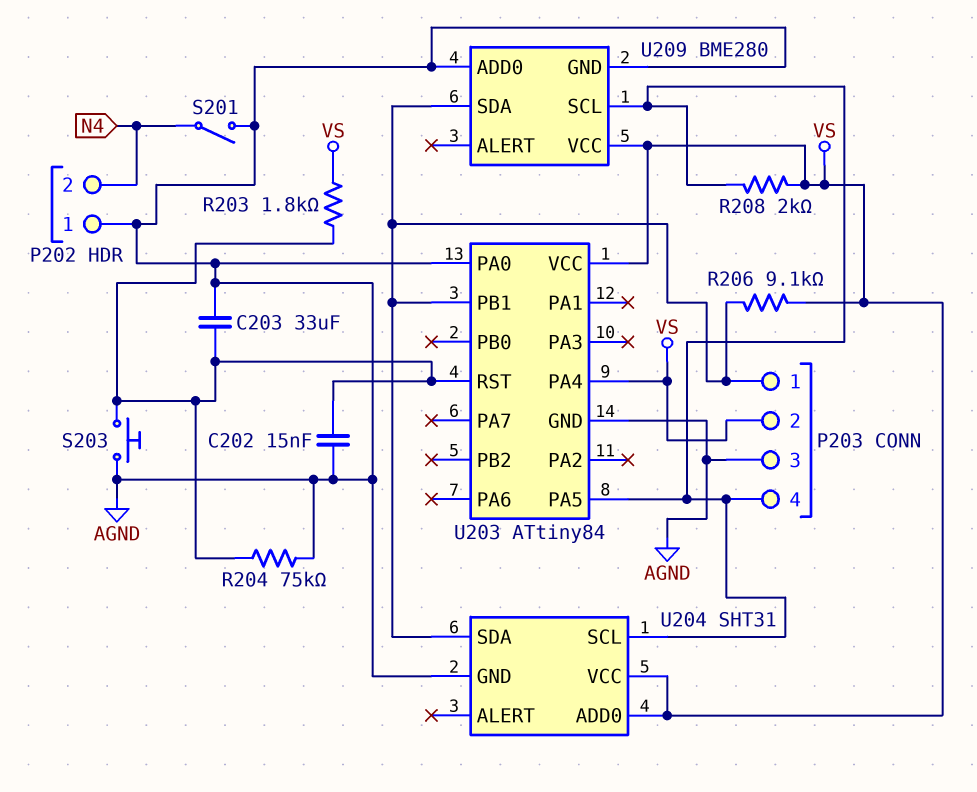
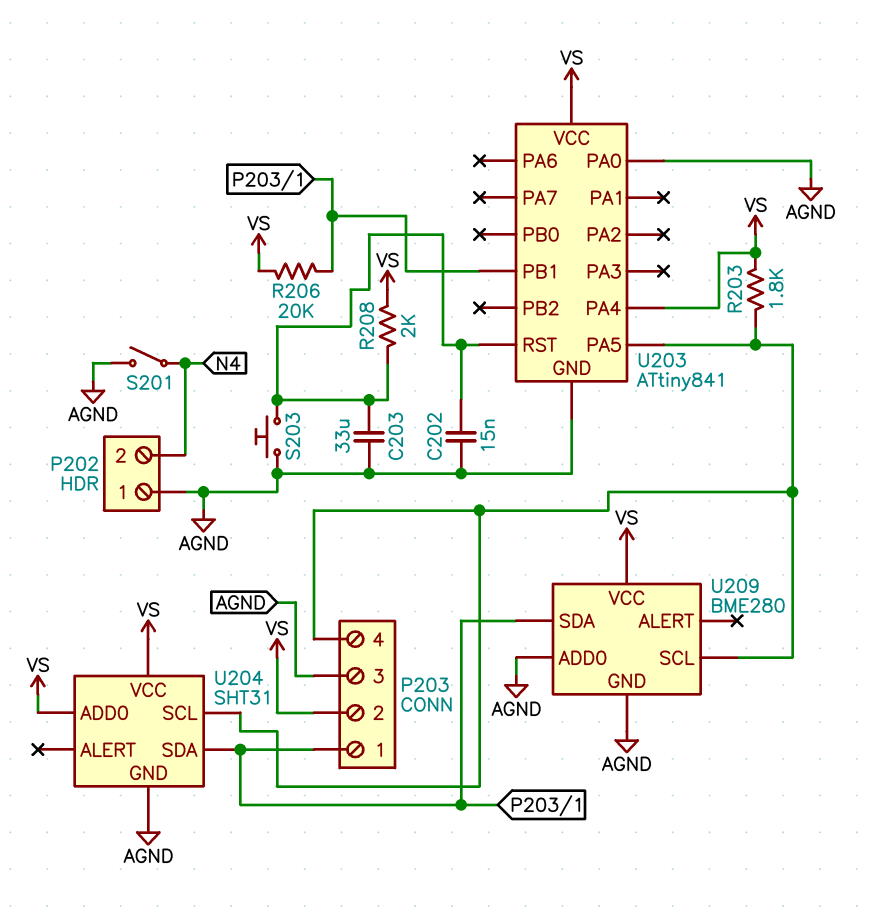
R203: 1.8k (U203/RST, VS) -> 1.8k (P203/4, VS)
R204: 75k (AGND, U203/RST) -> none
R206: 9.1k (P203/1, VS) -> 20k (P203/1, VS)
R208: 2k (P203/4, VS) -> 2k (U203/RST, VS)
U203: ATtiny84 -> ATtiny841

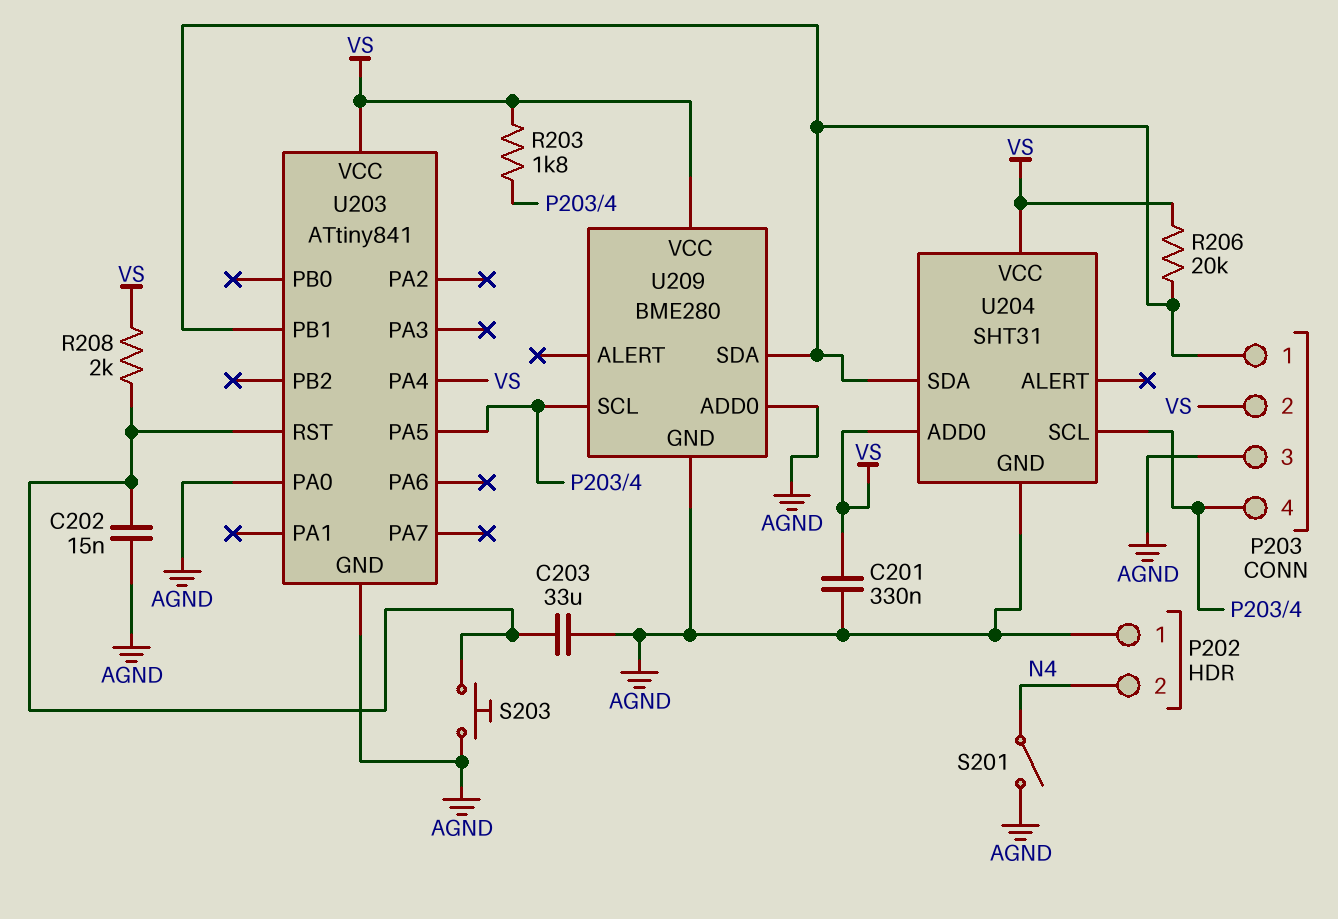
C201: none -> 330nF (AGND, VS)

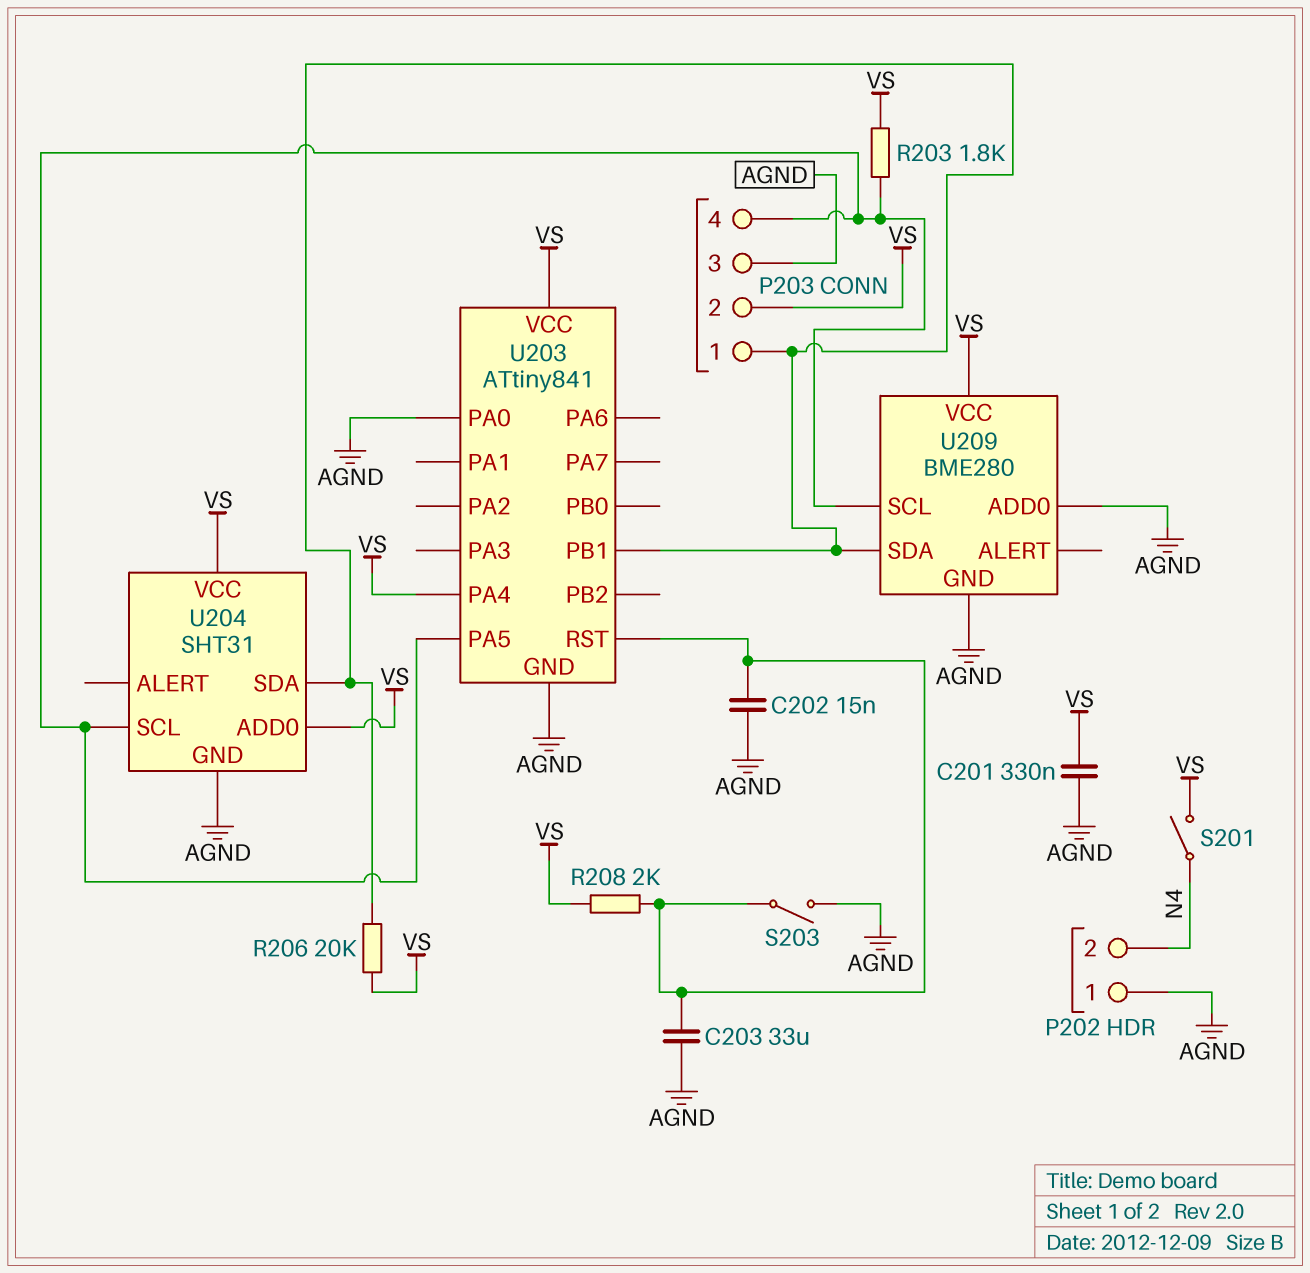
S201: switch (AGND, N4) -> switch (N4, VS)
S203: button (AGND, U203/RST) -> switch (AGND, U203/RST)

